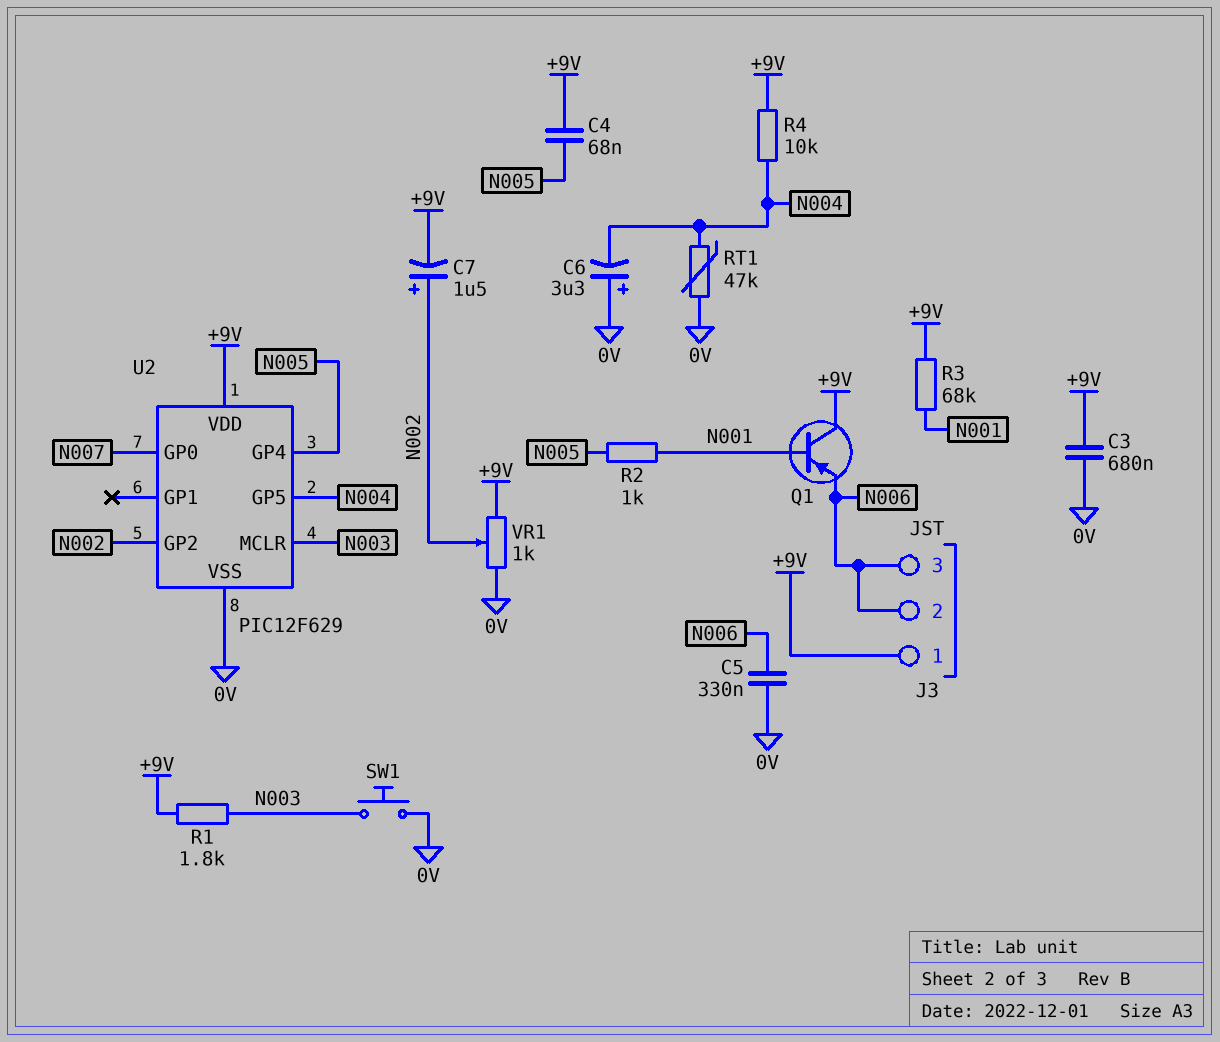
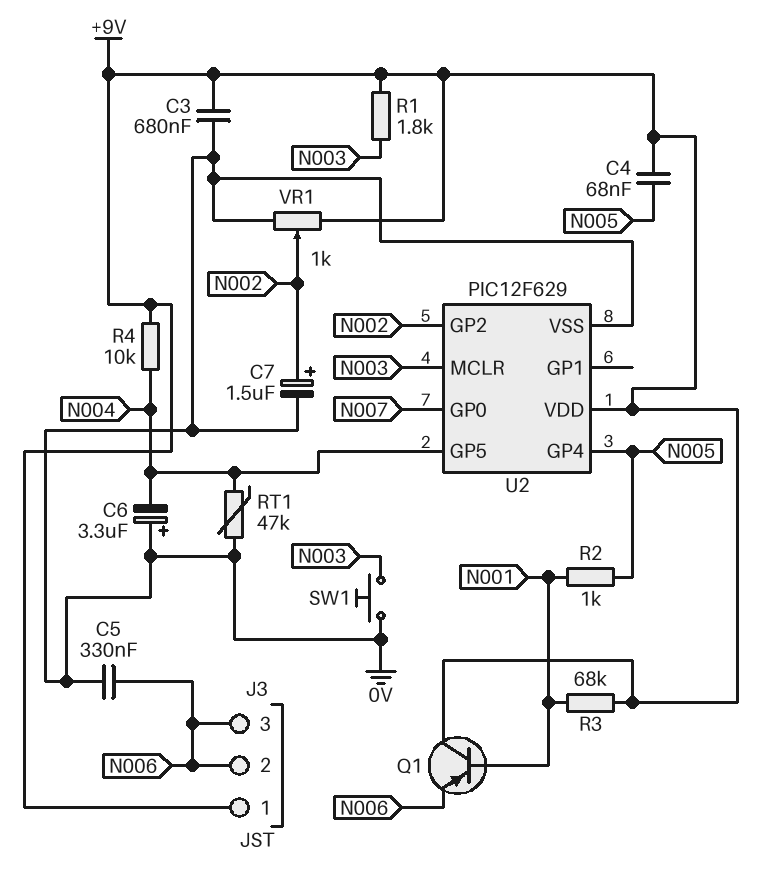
C7: 1.5uF (plus N002, minus +9V) -> 1.5uF (plus N002, minus 0V)

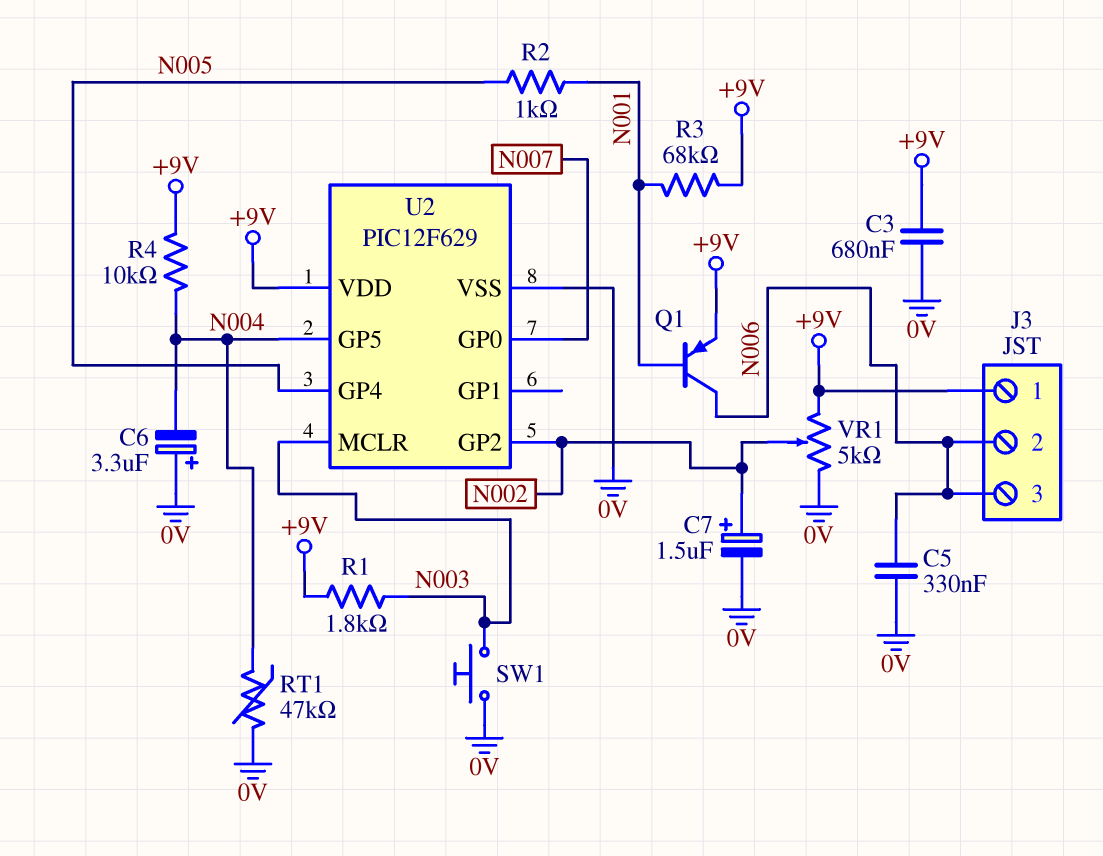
C4: 68nF (+9V, N005) -> none
Q1: PNP (B N001, C +9V, E N006) -> PNP (B N001, C N006, E +9V)
VR1: 1k (+9V, 0V, wiper N002) -> 5k (+9V, 0V, wiper N002)

